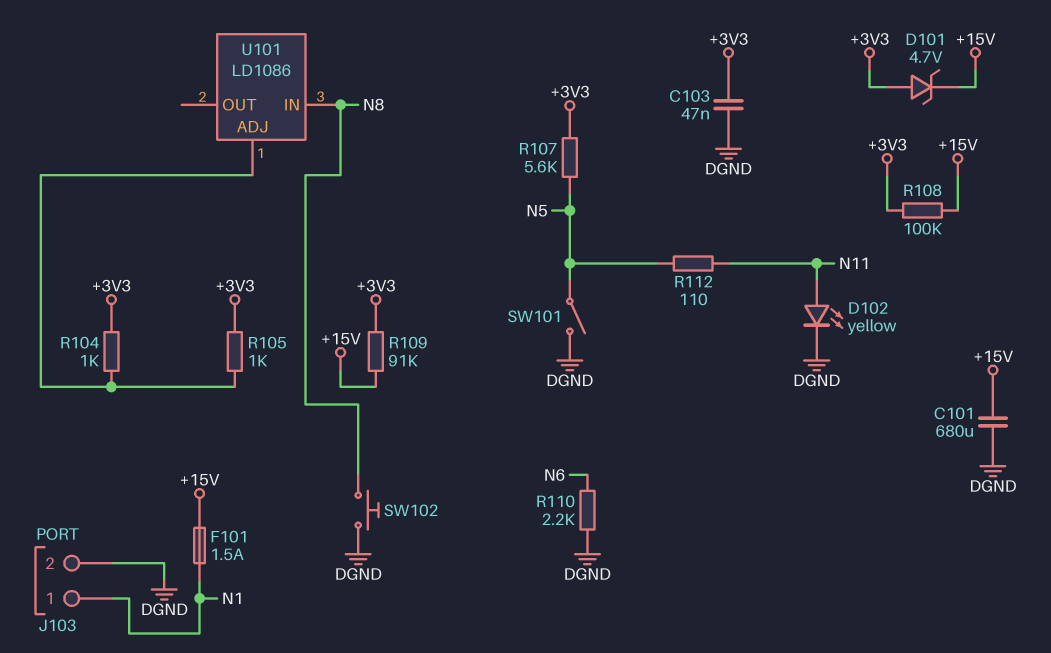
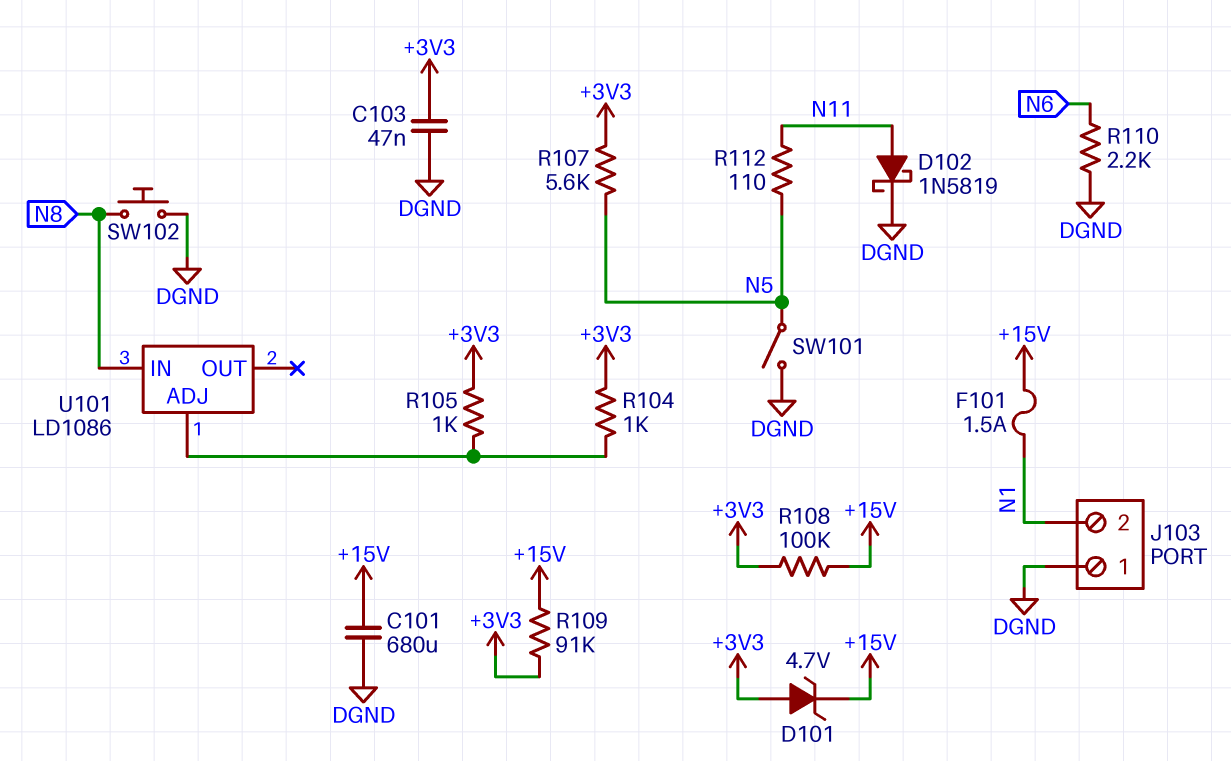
D102: LED yellow (A N11, K DGND) -> schottky 1N5819 (A N11, K DGND)
J103 pin 1: N1 -> DGND
J103 pin 2: DGND -> N1

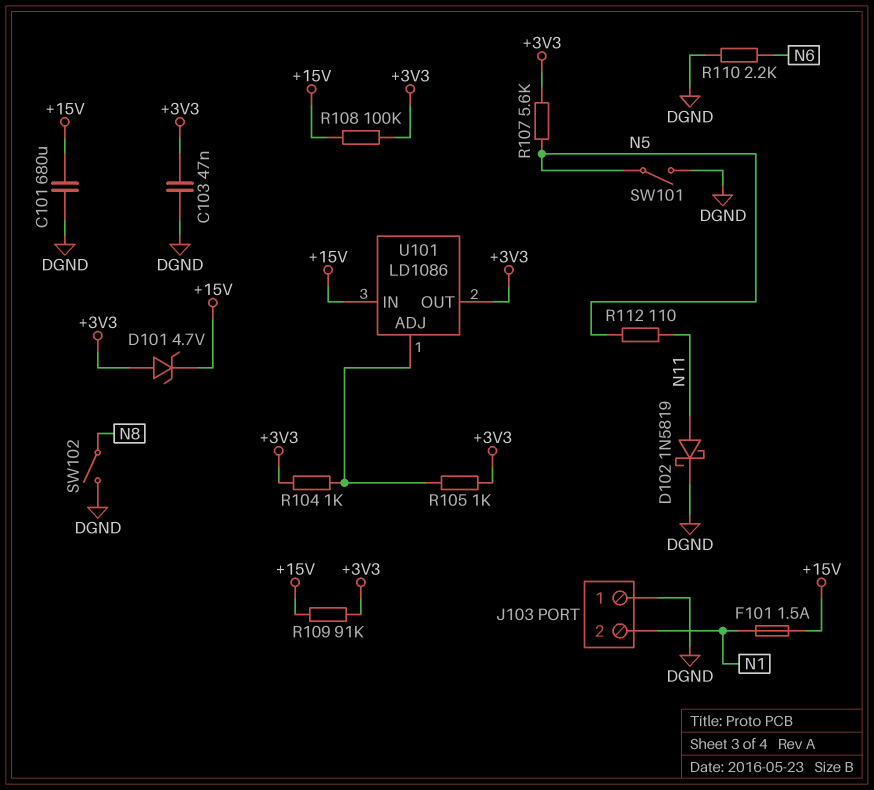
SW102: button (DGND, N8) -> switch (DGND, N8)
U101 pin IN: N8 -> +15V
U101 pin OUT: none -> +3V3

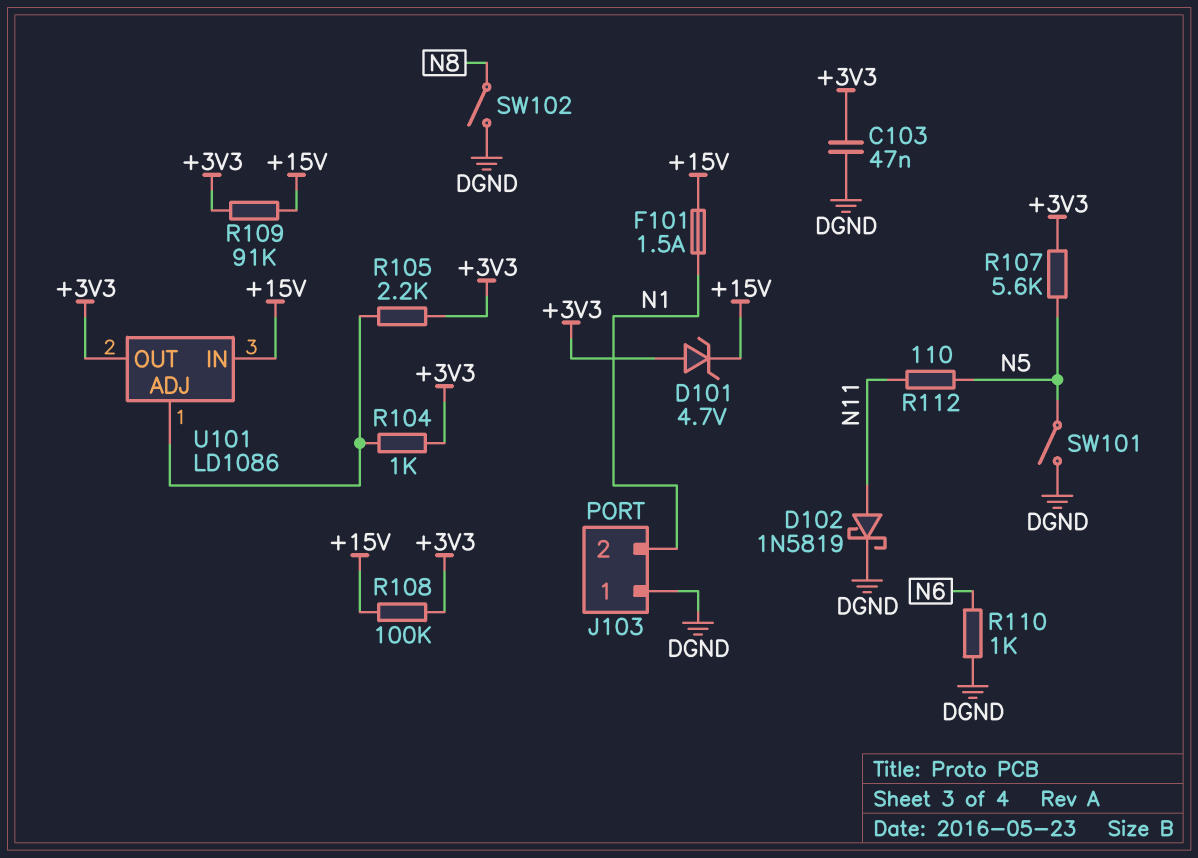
C101: 680uF (+15V, DGND) -> none
R105: 1k (+3V3, U101/ADJ) -> 2.2k (+3V3, U101/ADJ)
R110: 2.2k (DGND, N6) -> 1k (DGND, N6)

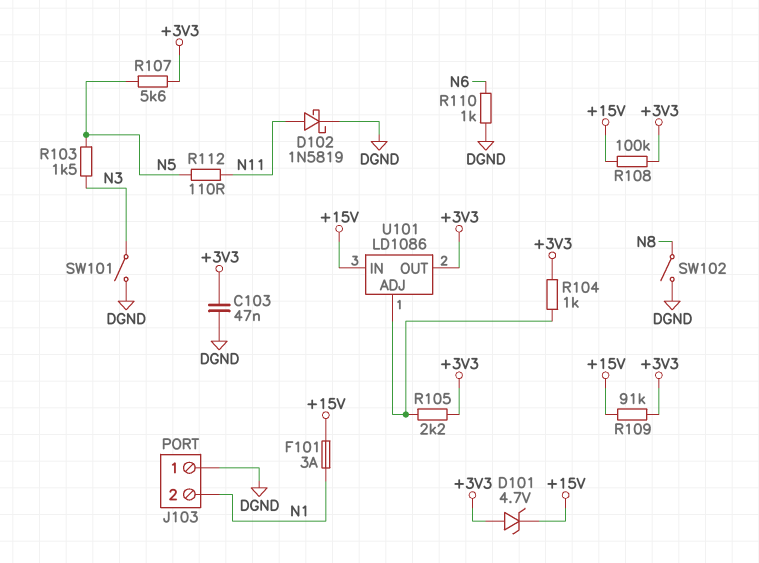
F101: 1.5A (+15V, N1) -> 3A (+15V, N1)
R103: none -> 1.5k (N3, N5)
SW101: switch (DGND, N5) -> switch (DGND, N3)

